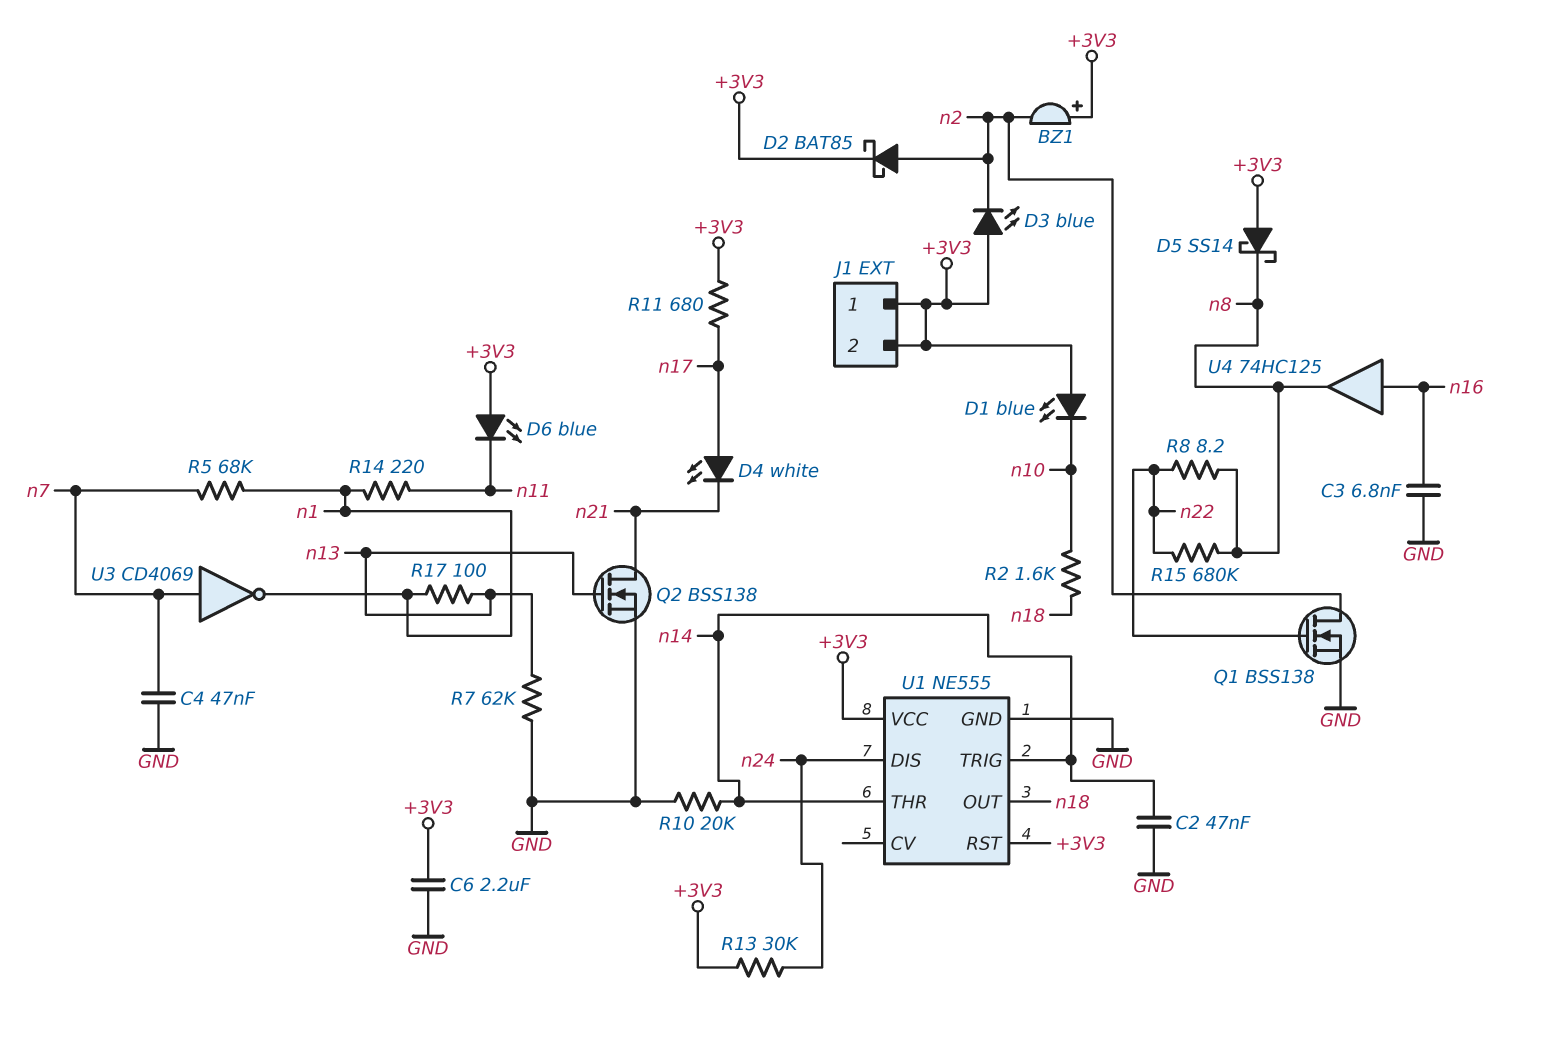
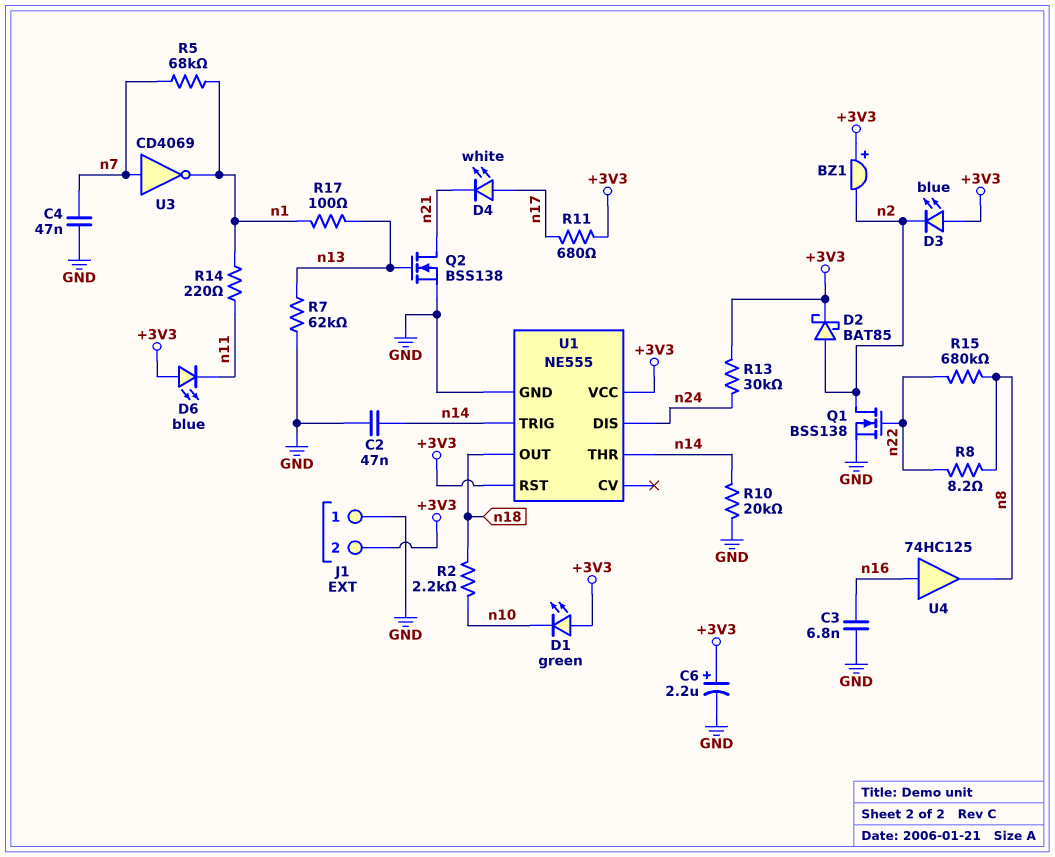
C6: 2.2uF (+3V3, GND) -> 2.2uF (plus +3V3, minus GND)
D1: LED blue (A +3V3, K n10) -> LED green (A +3V3, K n10)
D5: schottky SS14 (A +3V3, K n8) -> none
J1 pin 1: +3V3 -> GND
R2: 1.6k (n10, n18) -> 2.2k (n10, n18)

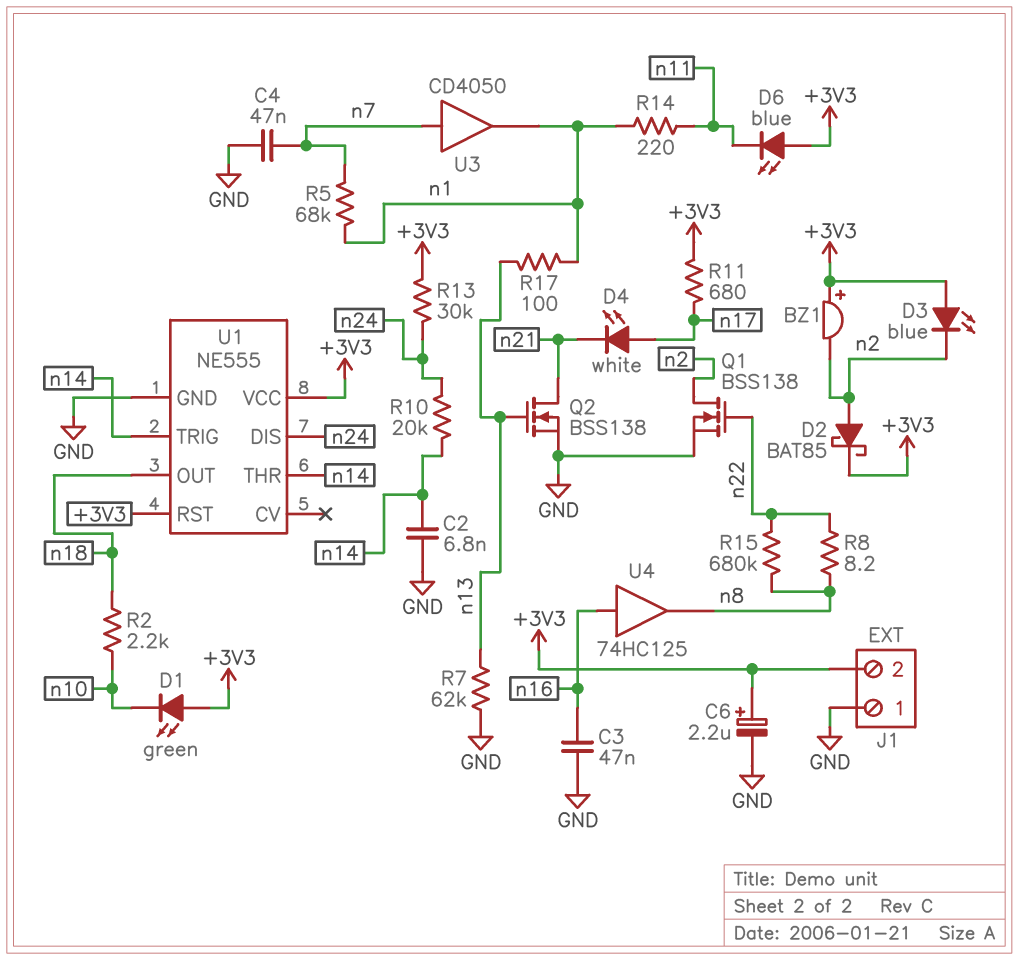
C2: 47nF (GND, n14) -> 6.8nF (GND, n14)
C3: 6.8nF (GND, n16) -> 47nF (GND, n16)
R10: 20k (GND, n14) -> 20k (n14, n24)
U3: NOT CD4069 (in n7, out n1) -> buffer CD4050 (in n7, out n1)

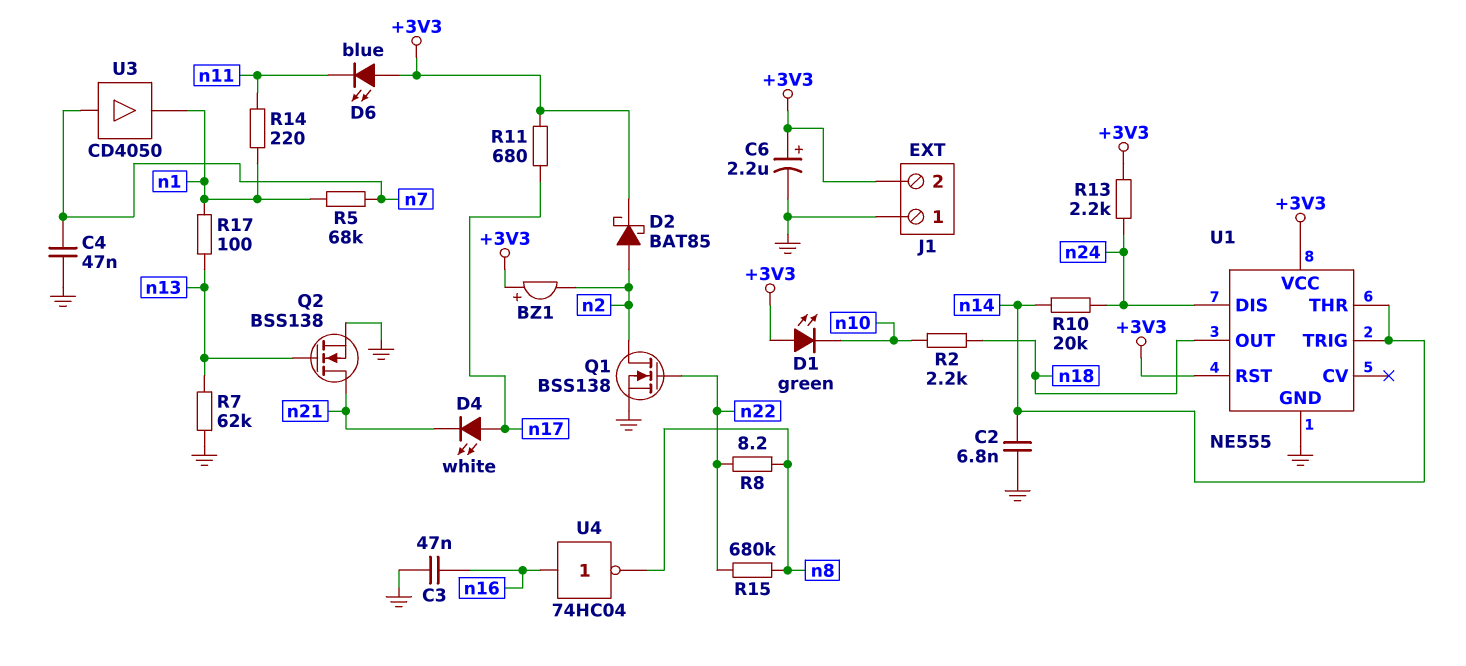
D3: LED blue (A +3V3, K n2) -> none
R13: 30k (+3V3, n24) -> 2.2k (+3V3, n24)
U4: buffer 74HC125 (in n16, out n8) -> NOT 74HC04 (in n16, out n8)

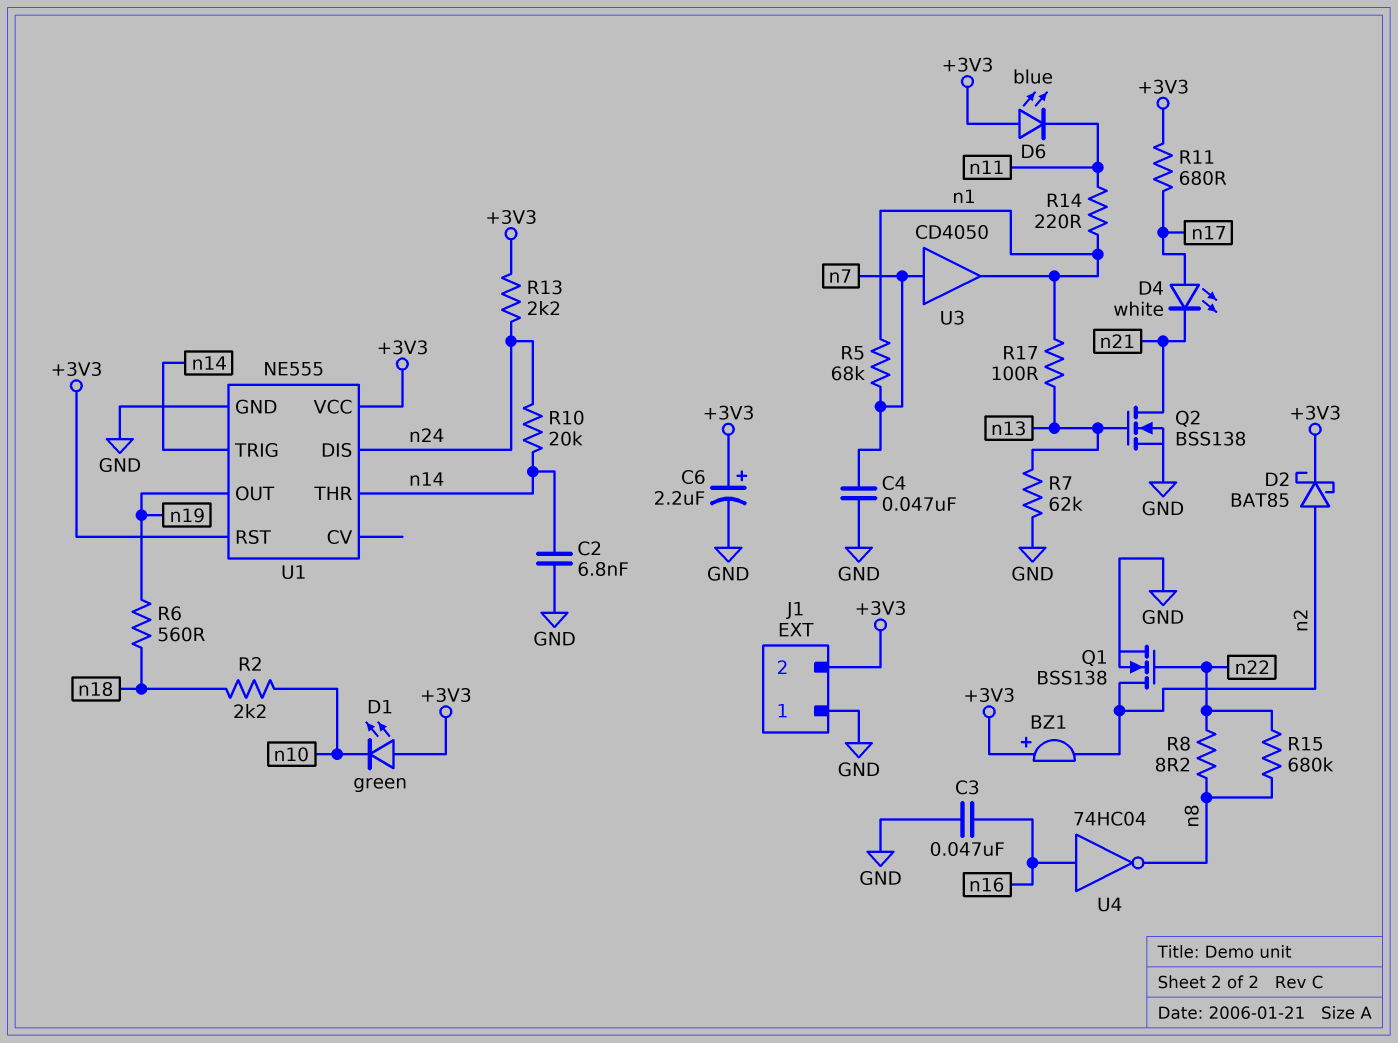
R6: none -> 560 (n18, n19)
U1 pin OUT: n18 -> n19

